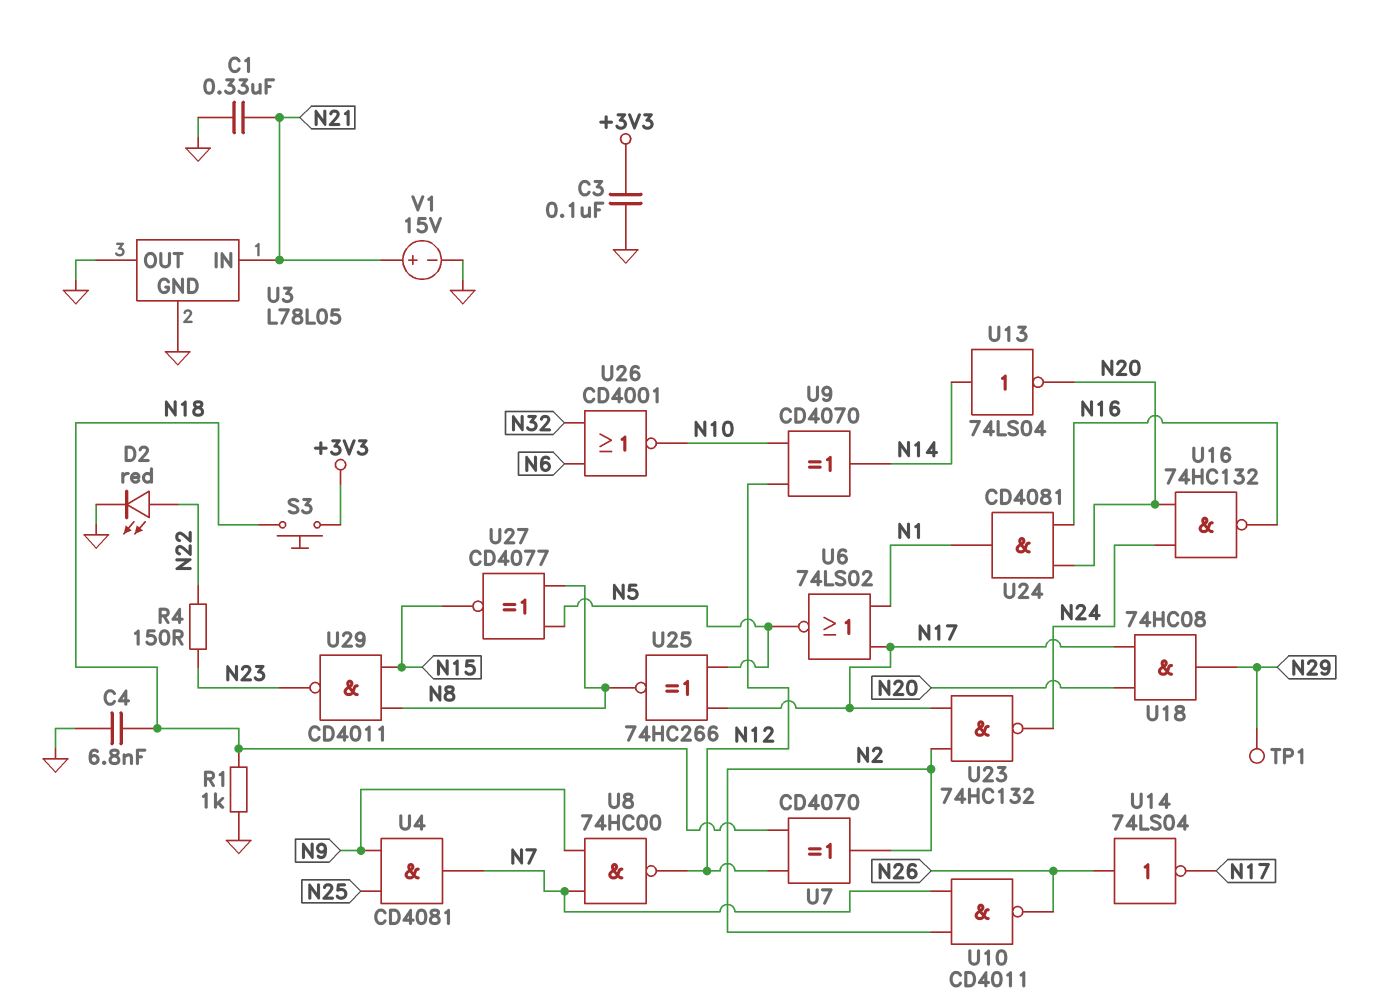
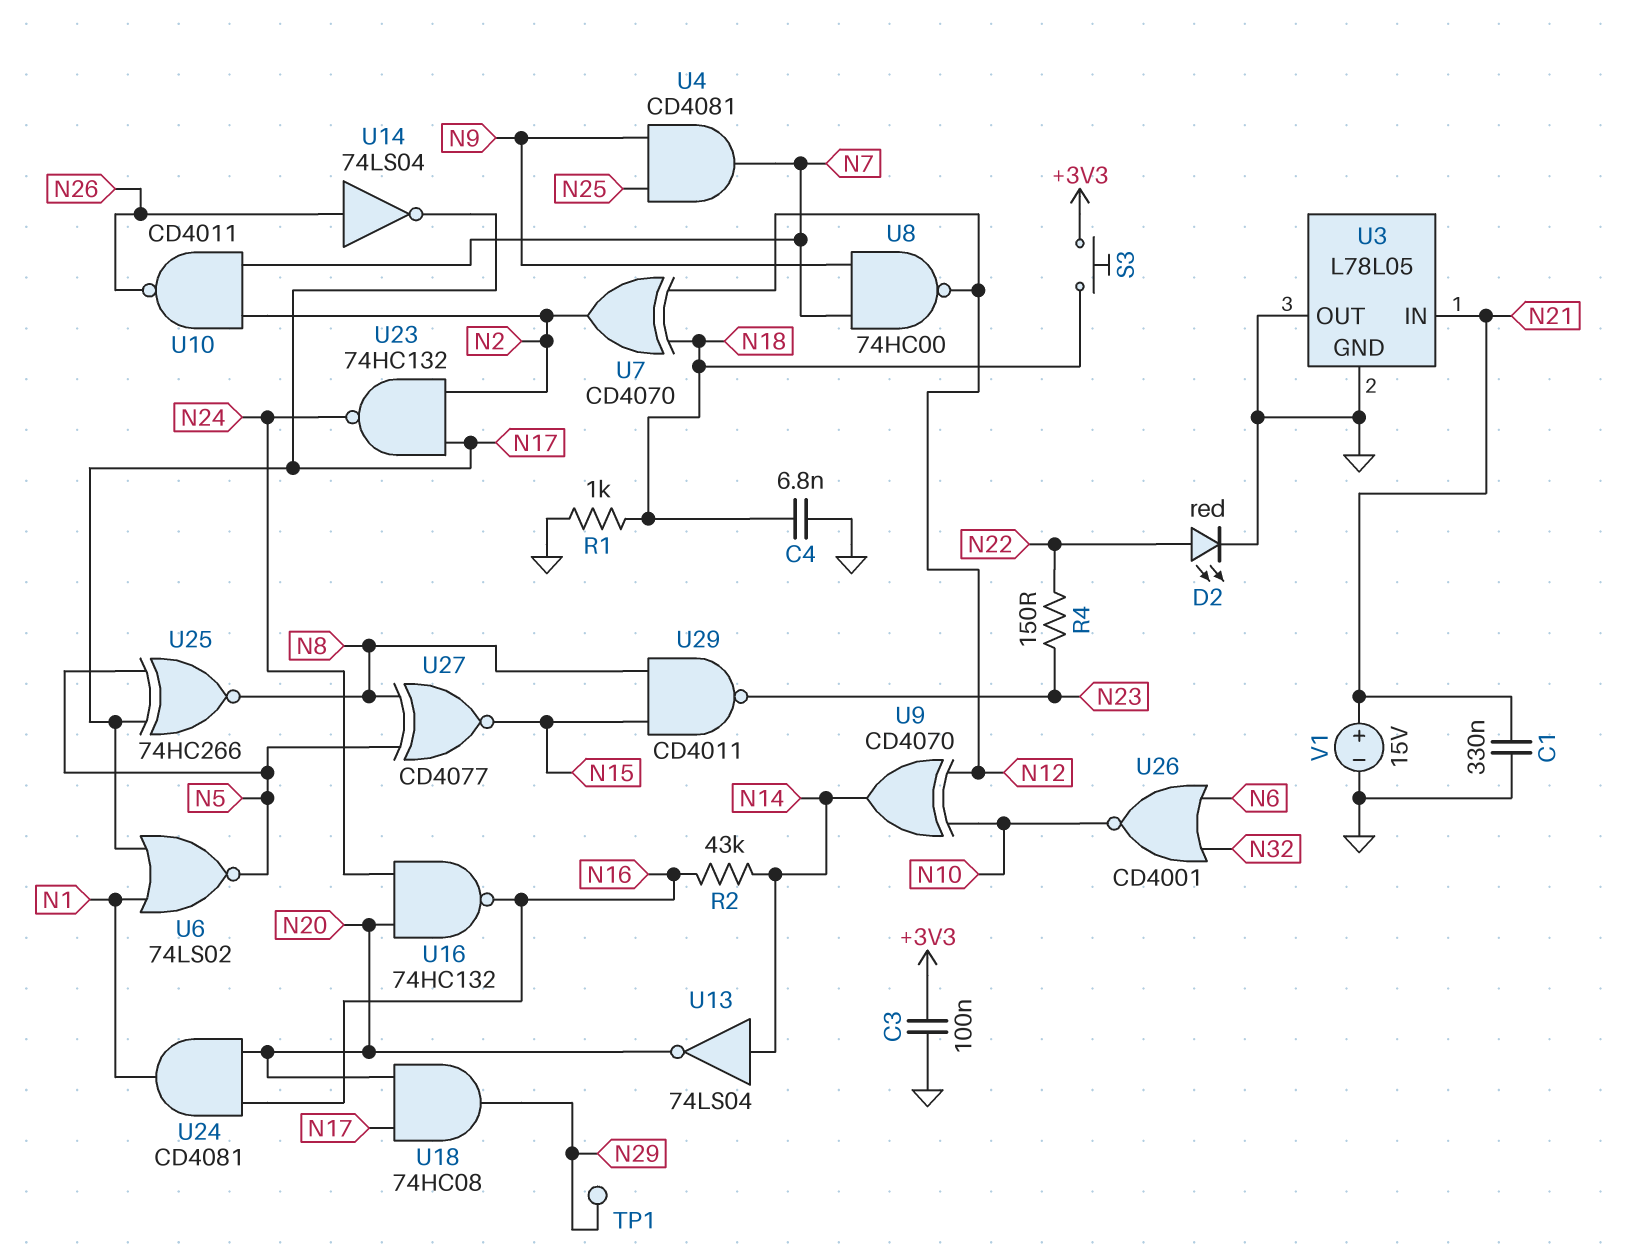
R2: none -> 43k (N14, N16)

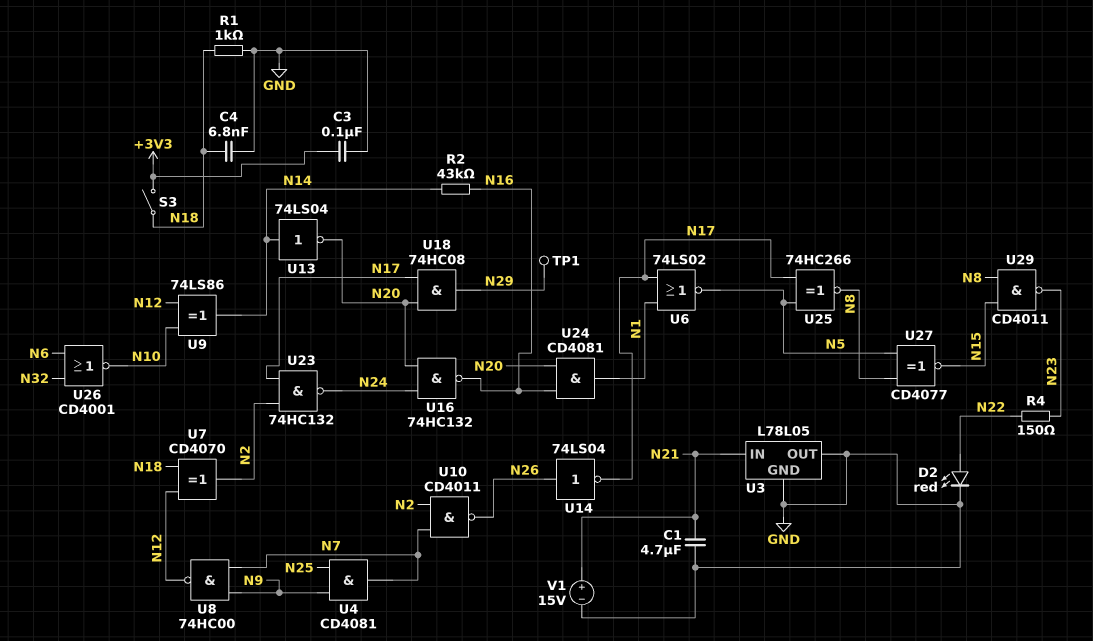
C1: 330nF (GND, N21) -> 4.7uF (GND, N21)
S3: button (+3V3, N18) -> switch (+3V3, N18)
U9: XOR CD4070 (in N10, in N12, out N14) -> XOR 74LS86 (in N10, in N12, out N14)

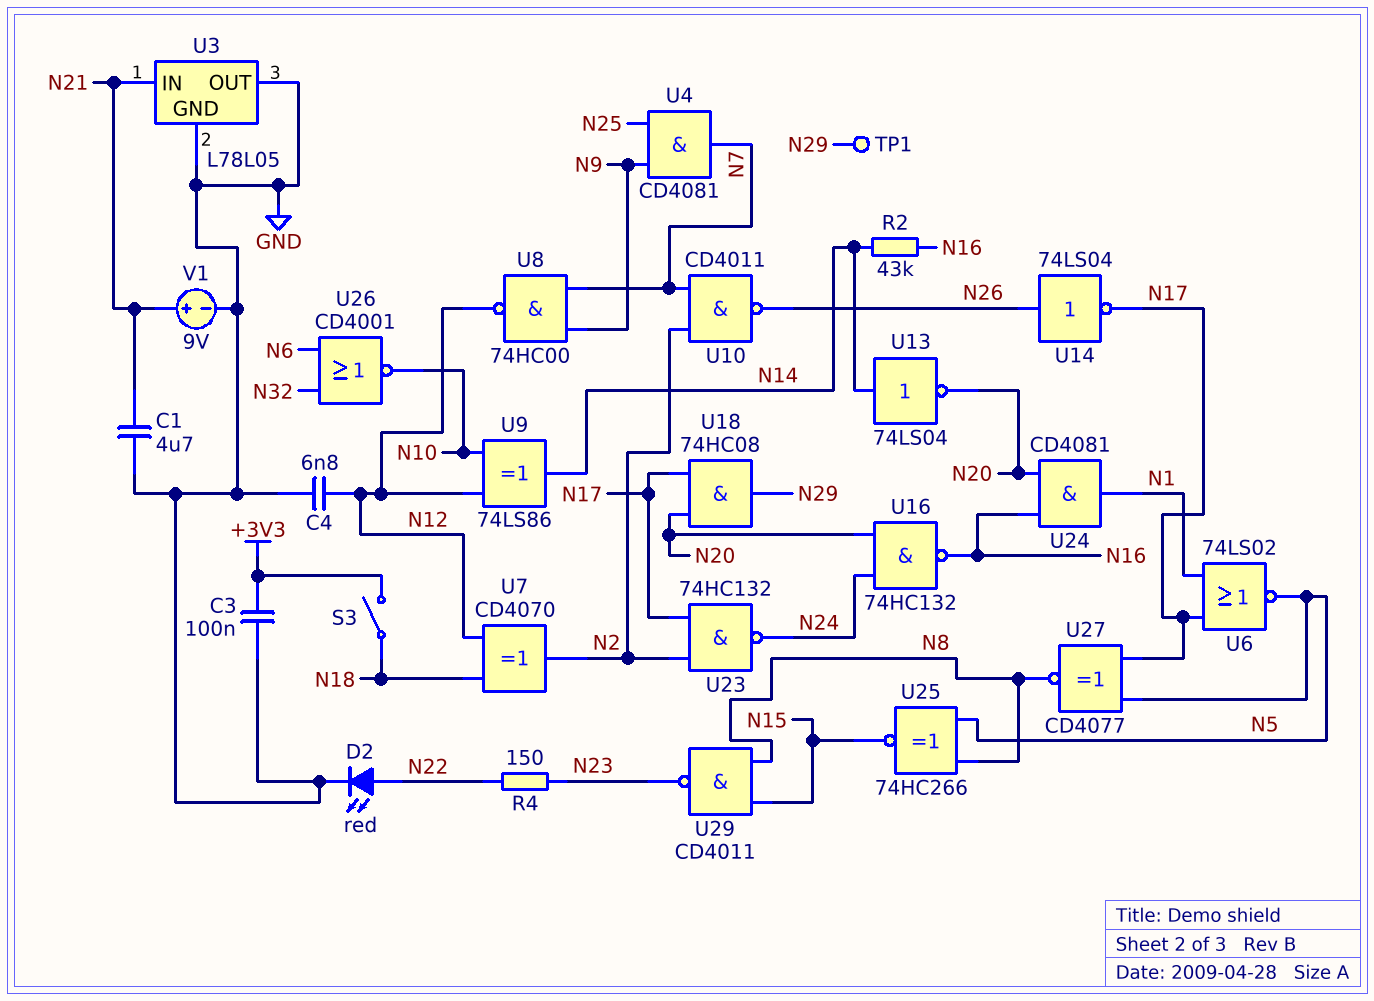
C4: 6.8nF (GND, N18) -> 6.8nF (GND, N12)
R1: 1k (GND, N18) -> none
U25: XNOR 74HC266 (in N5, in N17, out N8) -> XNOR 74HC266 (in N5, in N8, out N15)
U27: XNOR CD4077 (in N5, in N8, out N15) -> XNOR CD4077 (in N5, in N17, out N8)
V1: 15V (plus N21, minus GND) -> 9V (plus N21, minus GND)

